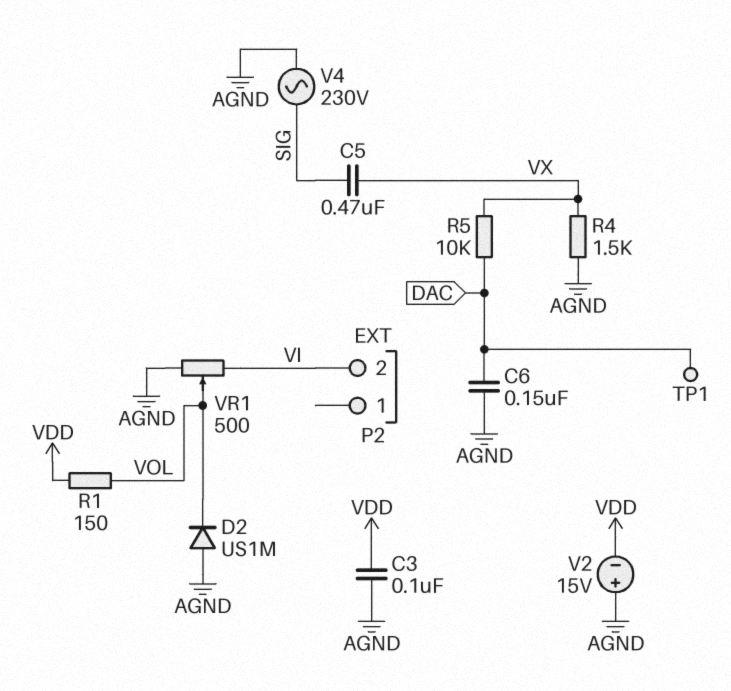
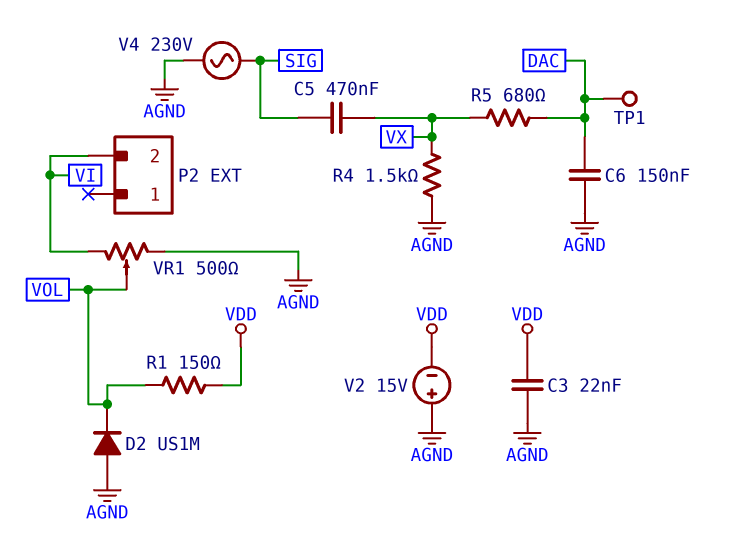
C3: 100nF (AGND, VDD) -> 22nF (AGND, VDD)
R5: 10k (DAC, VX) -> 680 (DAC, VX)

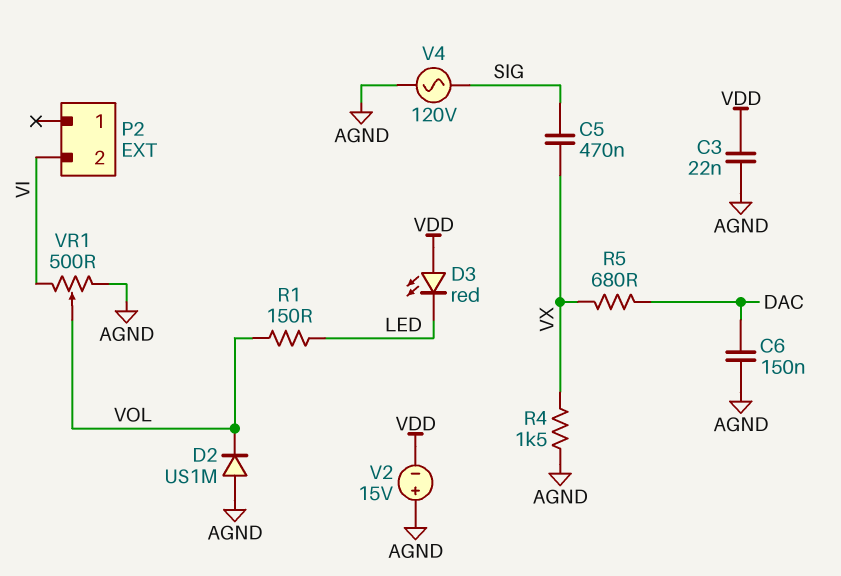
D3: none -> LED red (A VDD, K LED)
R1: 150 (VDD, VOL) -> 150 (LED, VOL)
TP1: test point (DAC) -> none
V4: AC 230V (AGND, SIG) -> AC 120V (AGND, SIG)

